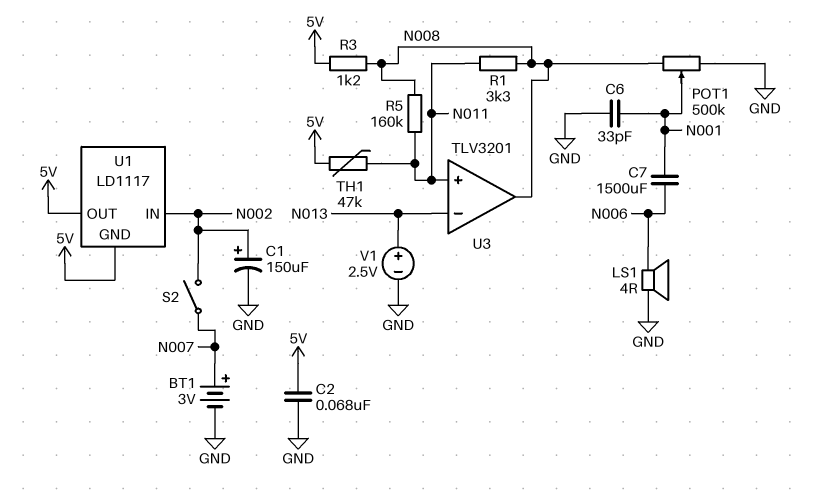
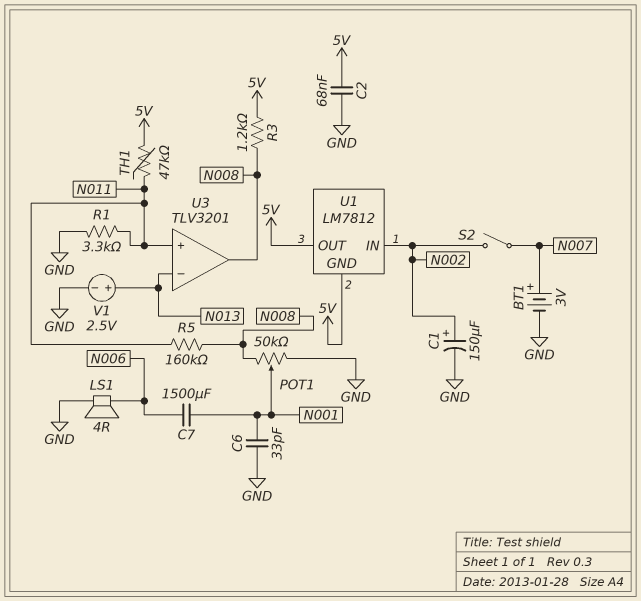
POT1: 500k (GND, N008, wiper N001) -> 50k (GND, N008, wiper N001)
R1: 3.3k (N008, N011) -> 3.3k (GND, N011)
U1: LD1117 -> LM7812

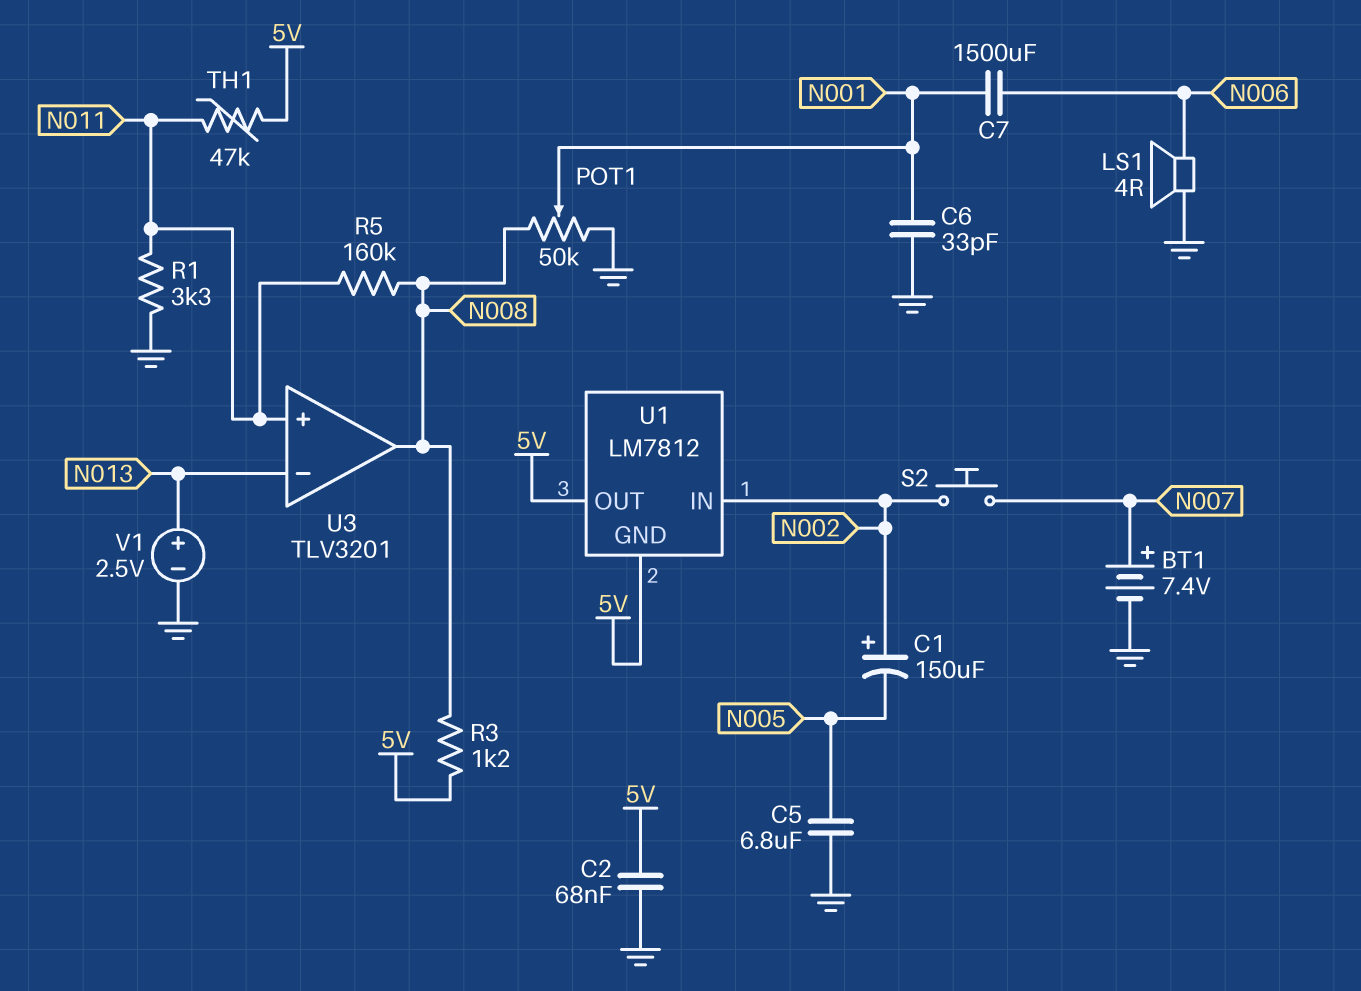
BT1: 3V (plus N007, minus GND) -> 7.4V (plus N007, minus GND)
C1: 150uF (plus N002, minus GND) -> 150uF (plus N002, minus N005)
C5: none -> 6.8uF (GND, N005)
S2: switch (N002, N007) -> button (N002, N007)

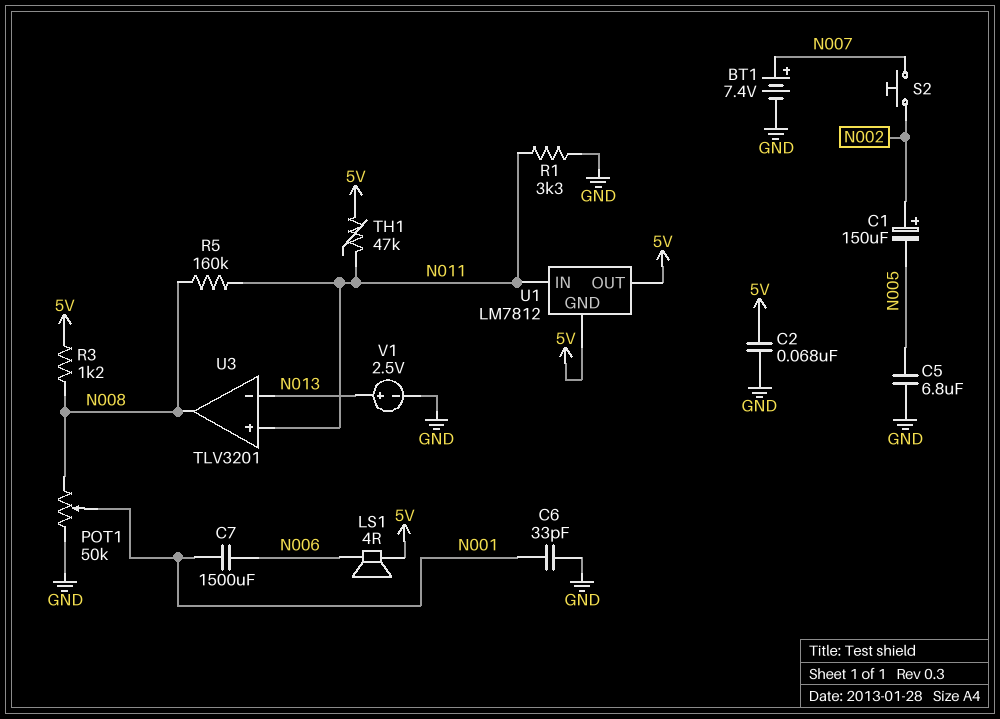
LS1: speaker 4R (GND, N006) -> speaker 4R (5V, N006)
U1 pin IN: N002 -> N011

